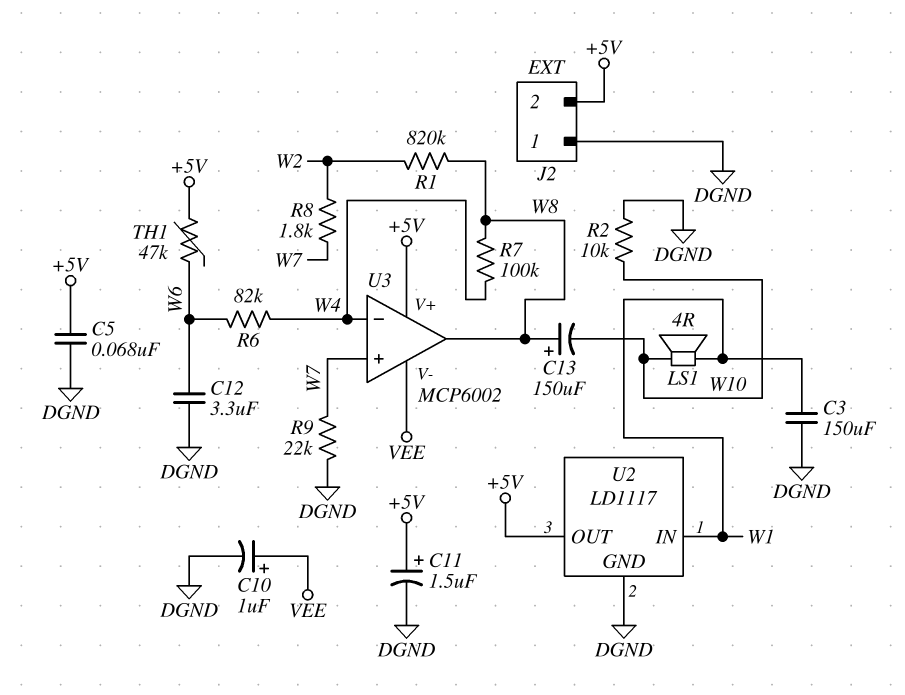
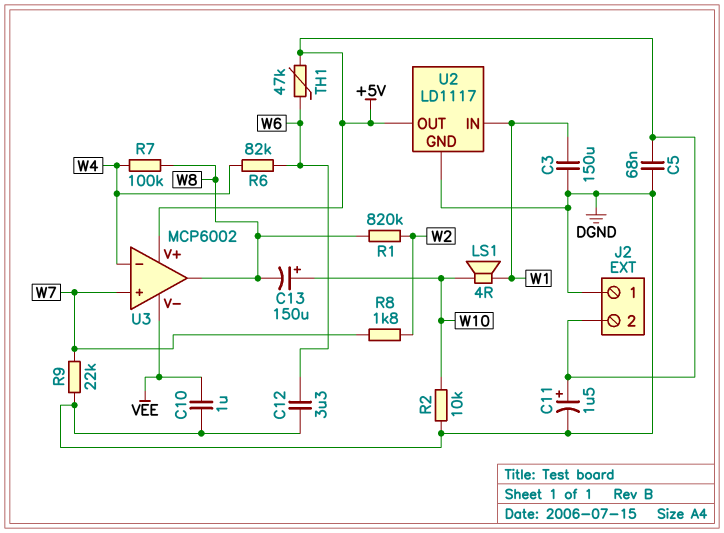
C10: 1uF (plus VEE, minus DGND) -> 1uF (DGND, VEE)
C13: 150uF (plus W8, minus W10) -> 150uF (plus W10, minus W8)

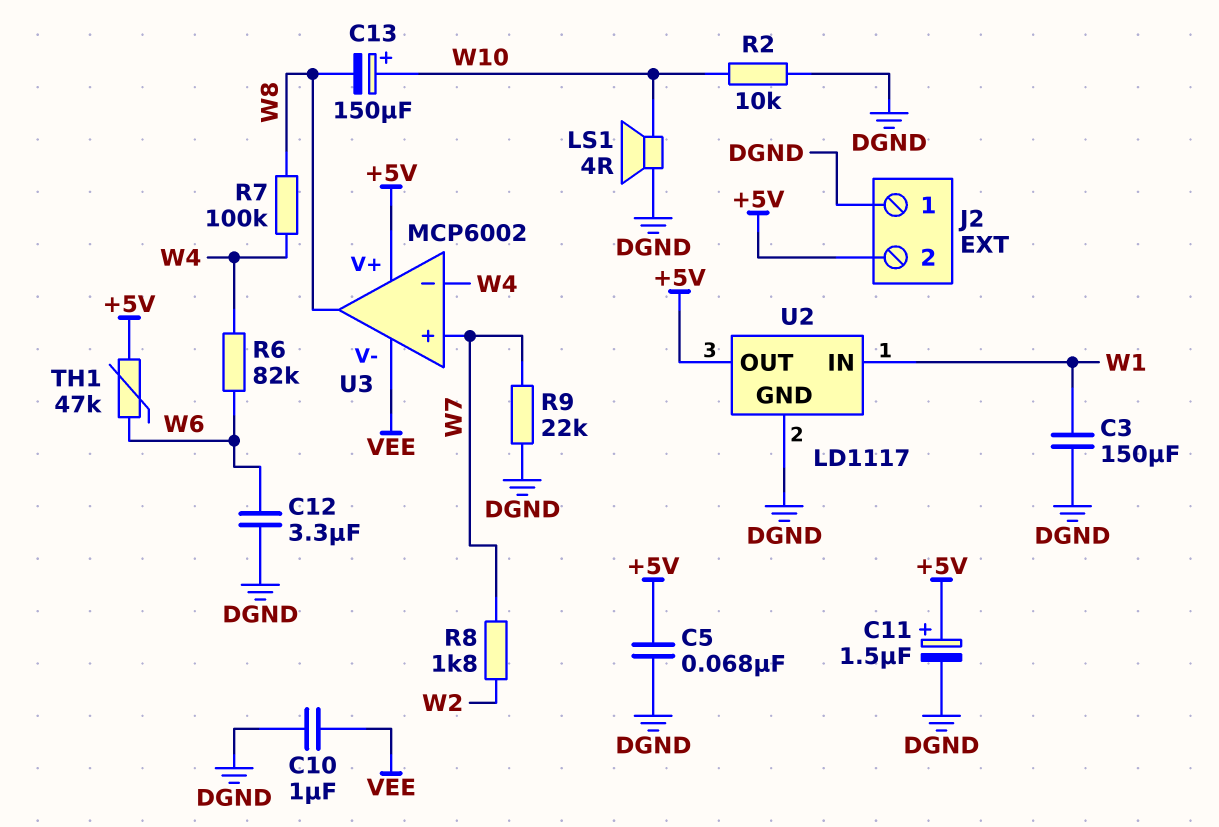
LS1: speaker 4R (W1, W10) -> speaker 4R (DGND, W10)
R1: 820k (W2, W8) -> none

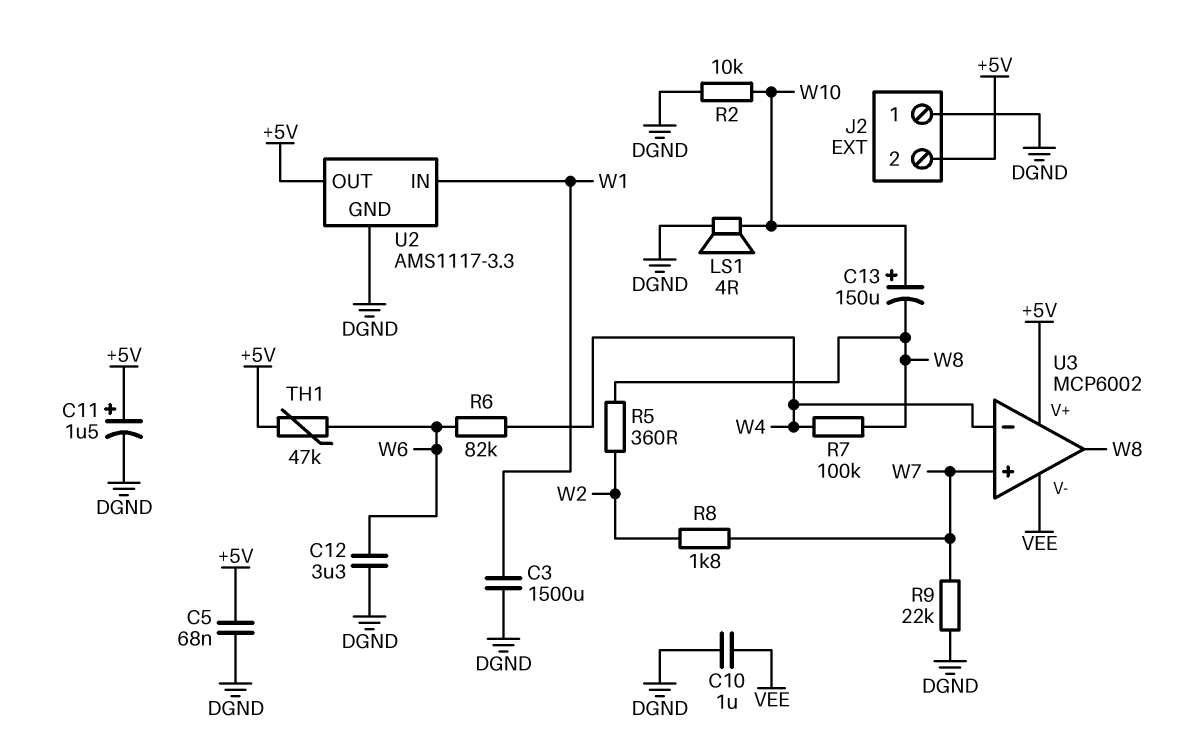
C3: 150uF (DGND, W1) -> 1500uF (DGND, W1)
R5: none -> 360 (W2, W8)
U2: LD1117 -> AMS1117-3.3

